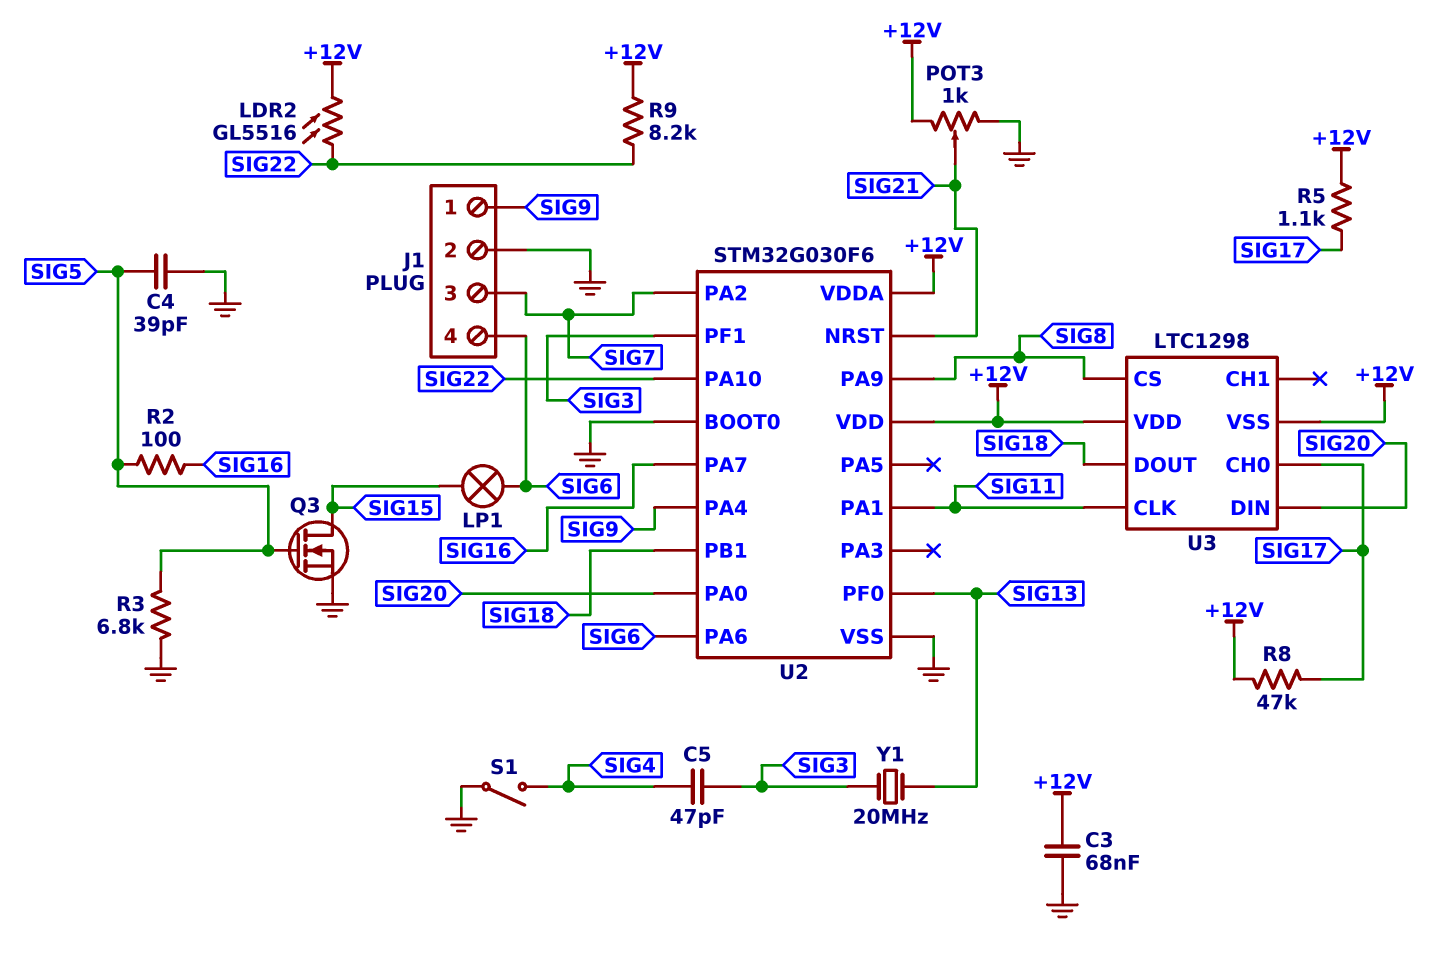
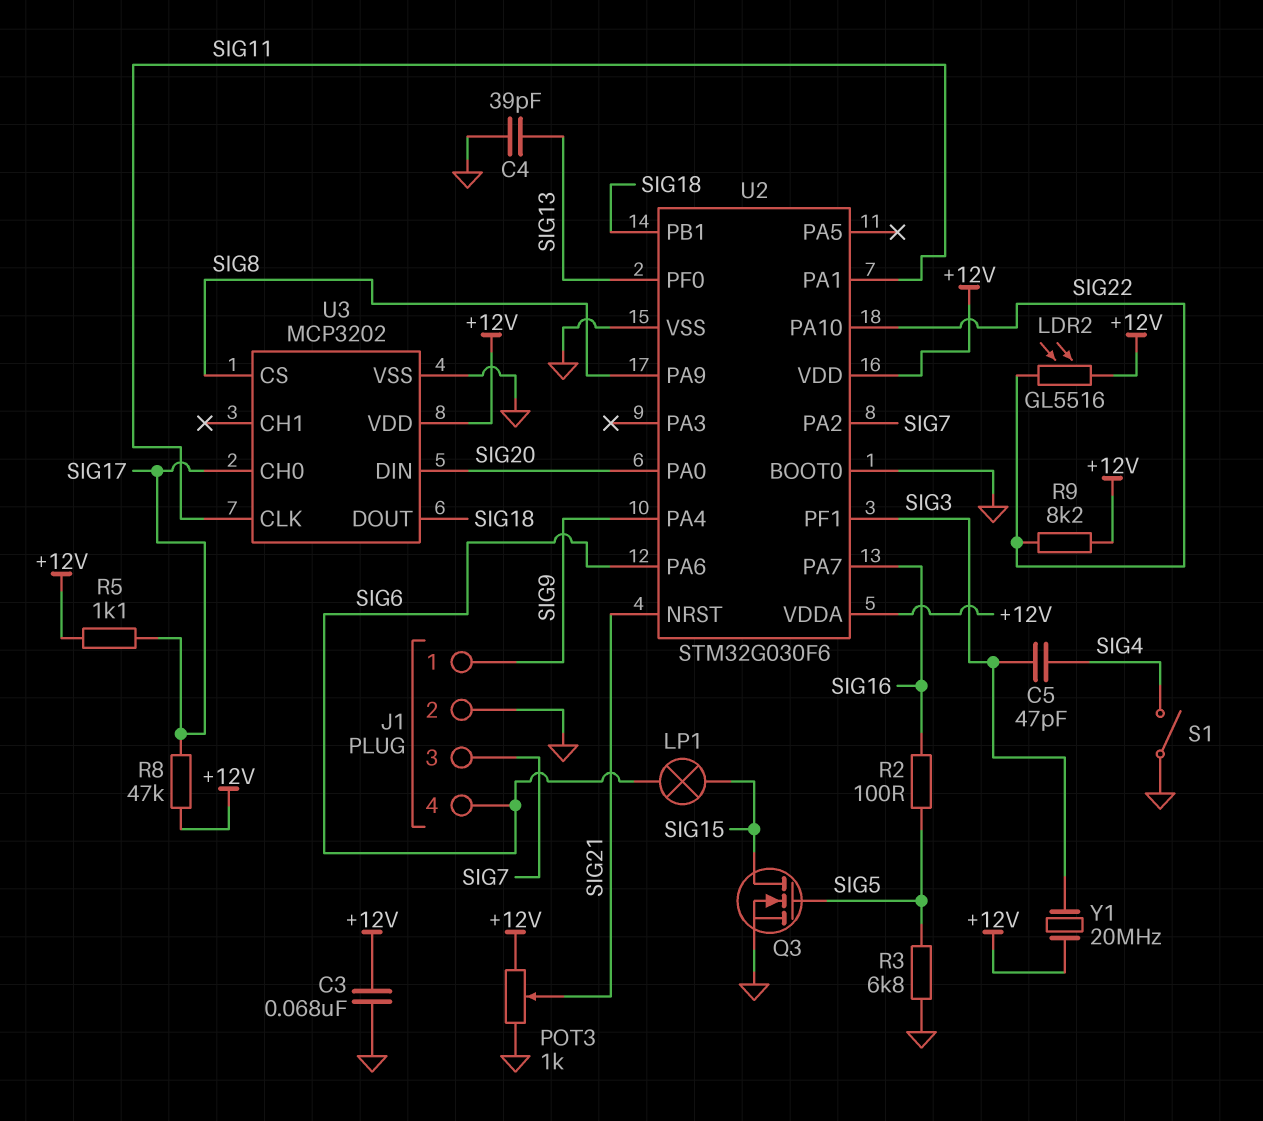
C4: 39pF (GND, SIG5) -> 39pF (GND, SIG13)
U3: LTC1298 -> MCP3202
U3 pin VSS: +12V -> GND
Y1: 20MHz (SIG3, SIG13) -> 20MHz (+12V, SIG3)

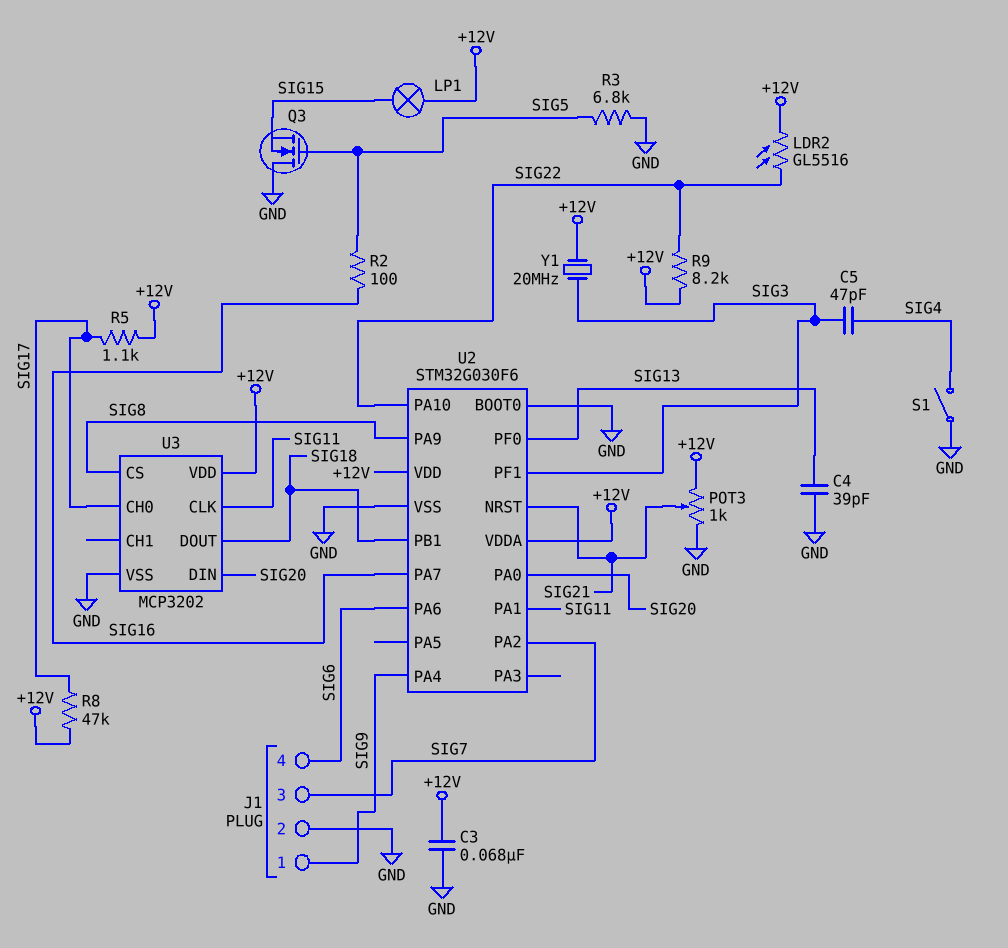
LP1: lamp (SIG6, SIG15) -> lamp (+12V, SIG15)
Q3: NMOS (G SIG5, D SIG15, S GND) -> NMOS (G SIG5, D GND, S SIG15)

